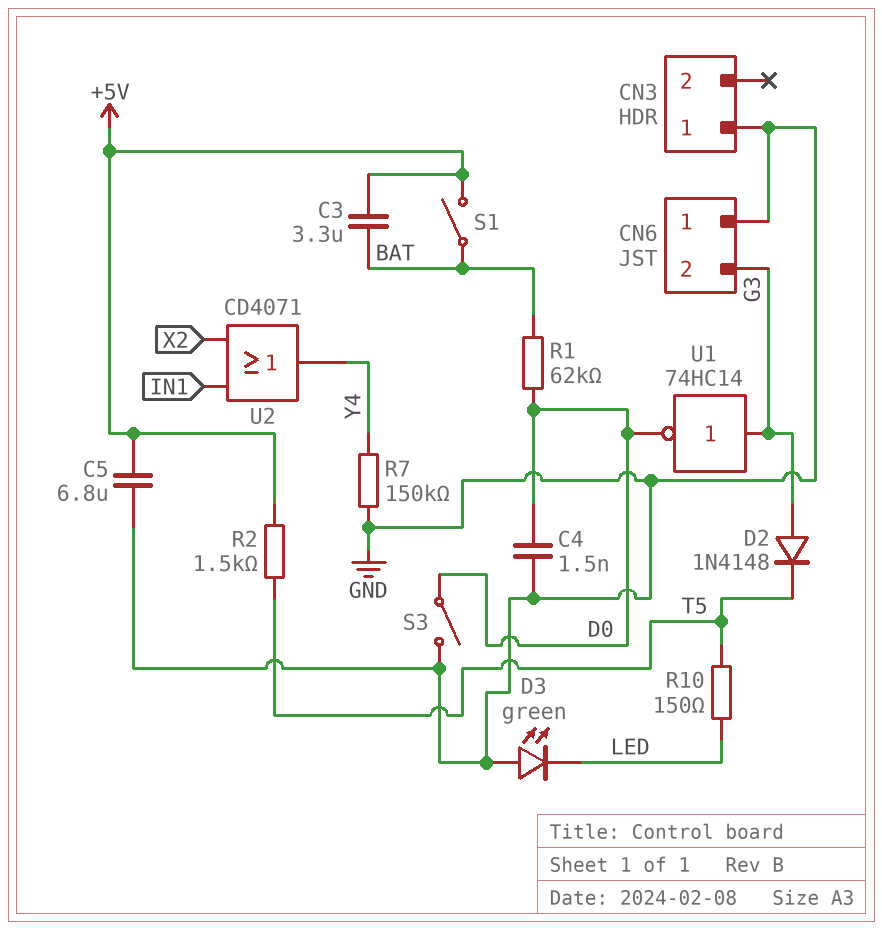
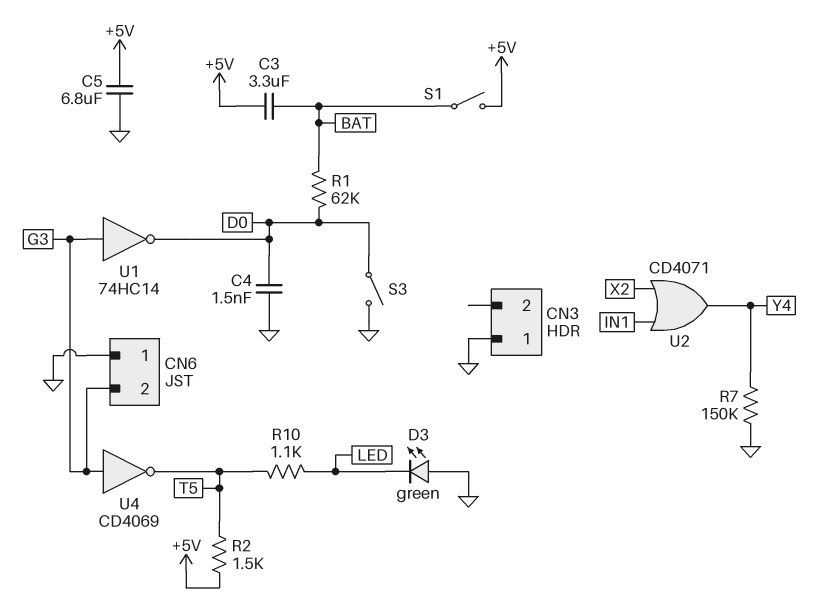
D2: diode 1N4148 (A G3, K T5) -> none
R10: 150 (LED, T5) -> 1.1k (LED, T5)
U4: none -> NOT CD4069 (in G3, out T5)

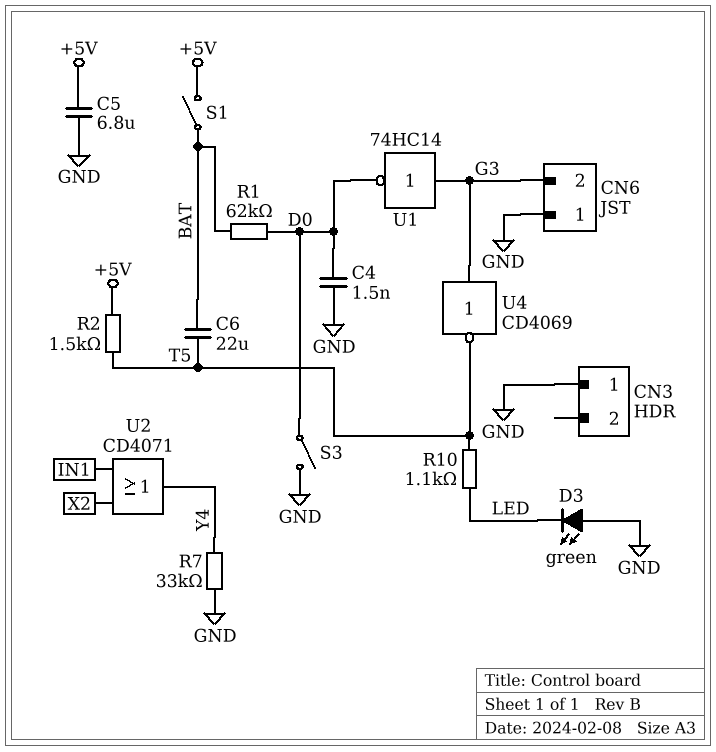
C3: 3.3uF (+5V, BAT) -> none
C6: none -> 22uF (BAT, T5)
R7: 150k (GND, Y4) -> 33k (GND, Y4)

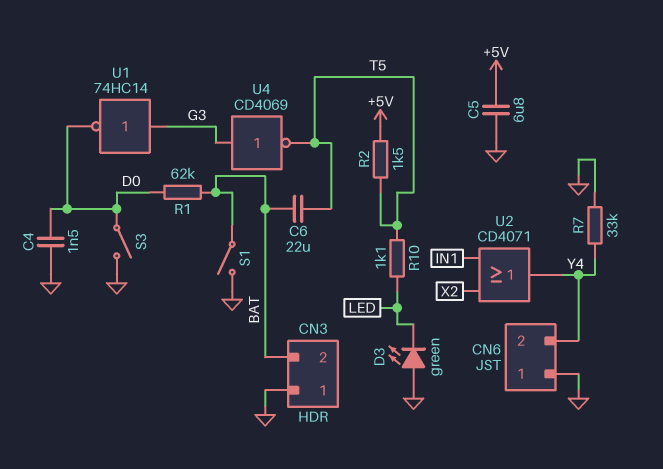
CN3 pin 2: none -> BAT
CN6 pin 2: G3 -> Y4
S1: switch (+5V, BAT) -> switch (BAT, GND)

